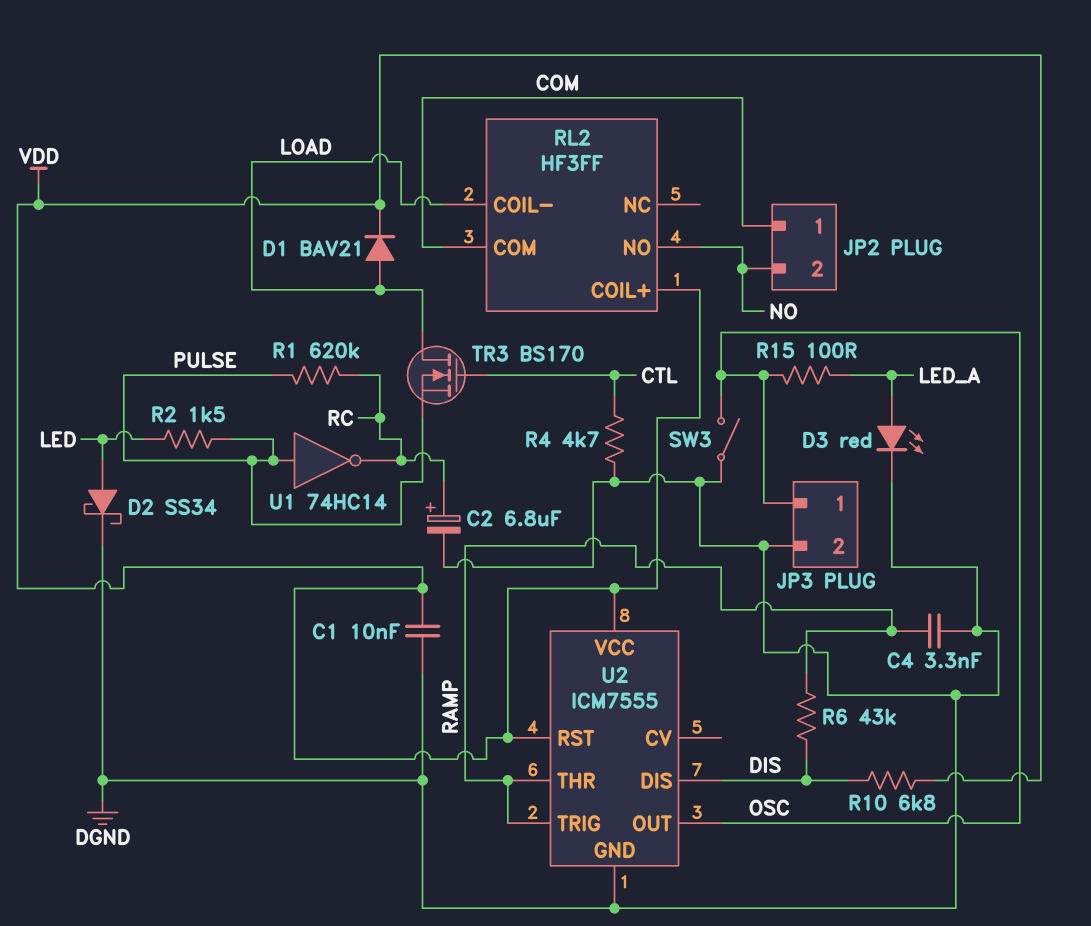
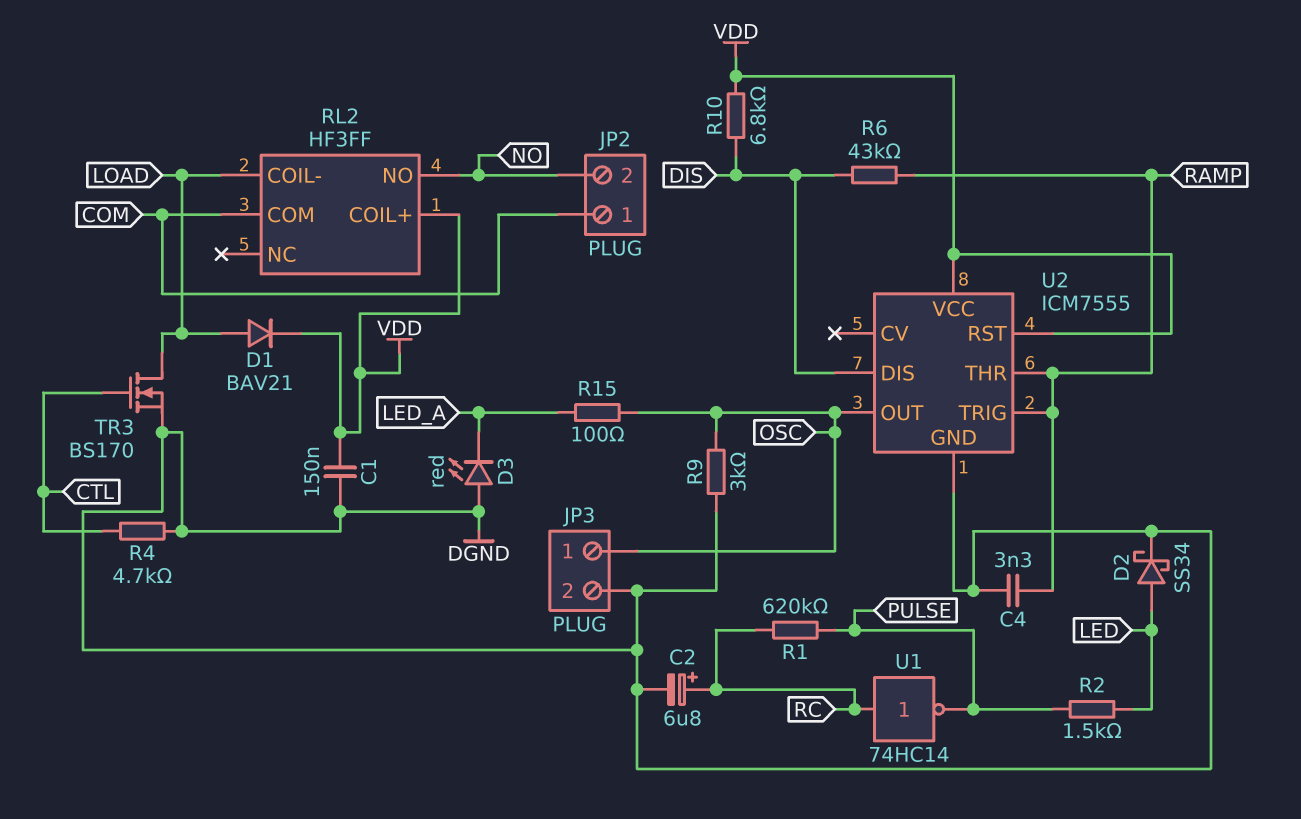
C1: 10nF (DGND, VDD) -> 150nF (DGND, VDD)
D3: LED red (A LED_A, K DGND) -> LED red (A DGND, K LED_A)
R9: none -> 3k (DGND, OSC)
SW3: switch (DGND, OSC) -> none
TR3: NMOS BS170 (G CTL, D LOAD, S PULSE) -> NMOS BS170 (G CTL, D LOAD, S DGND)
U1: NOT 74HC14 (in PULSE, out RC) -> NOT 74HC14 (in RC, out PULSE)

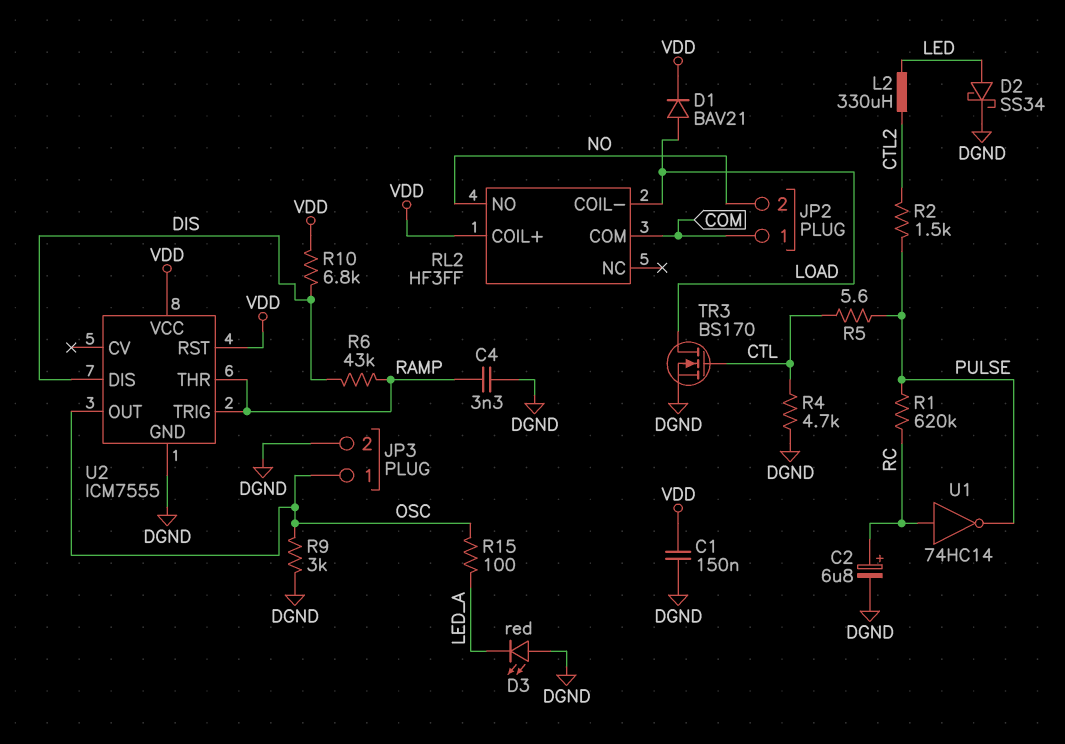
L2: none -> 330uH (CTL2, LED)
R2: 1.5k (LED, PULSE) -> 1.5k (CTL2, PULSE)
R5: none -> 5.6 (CTL, PULSE)

